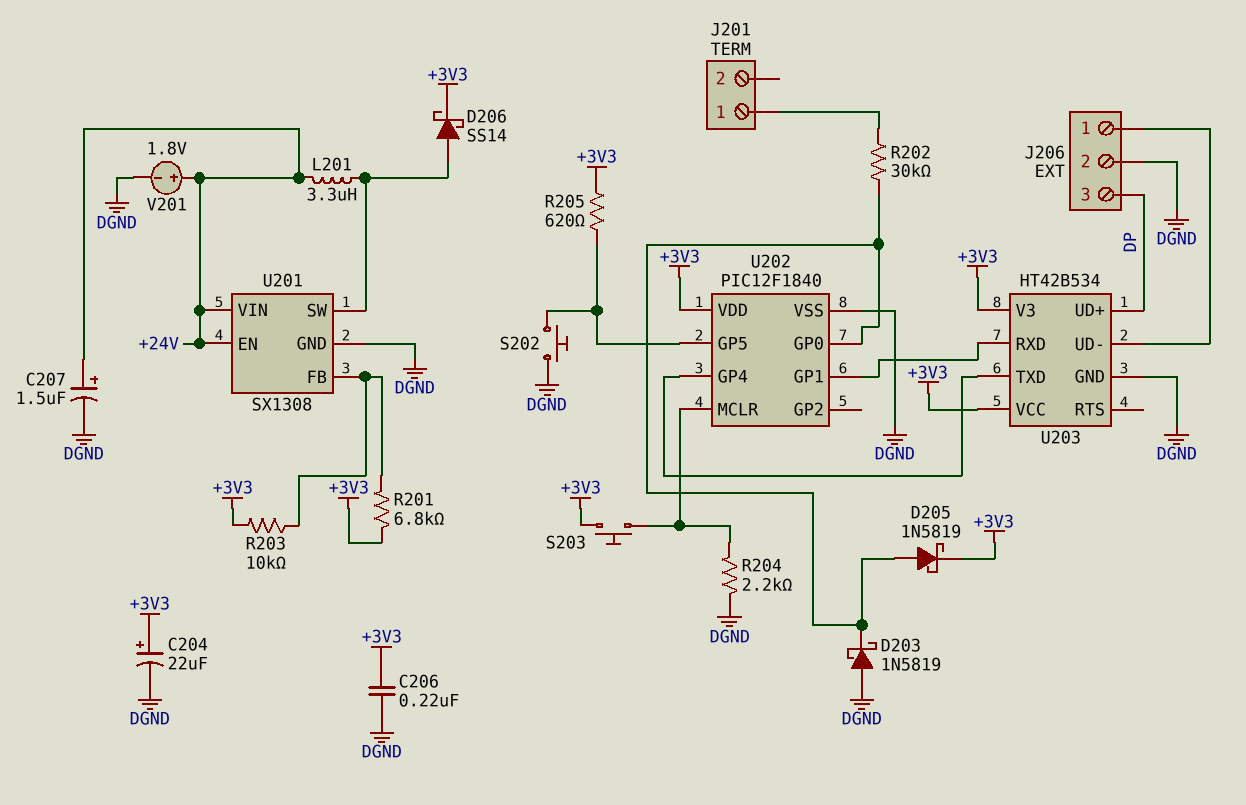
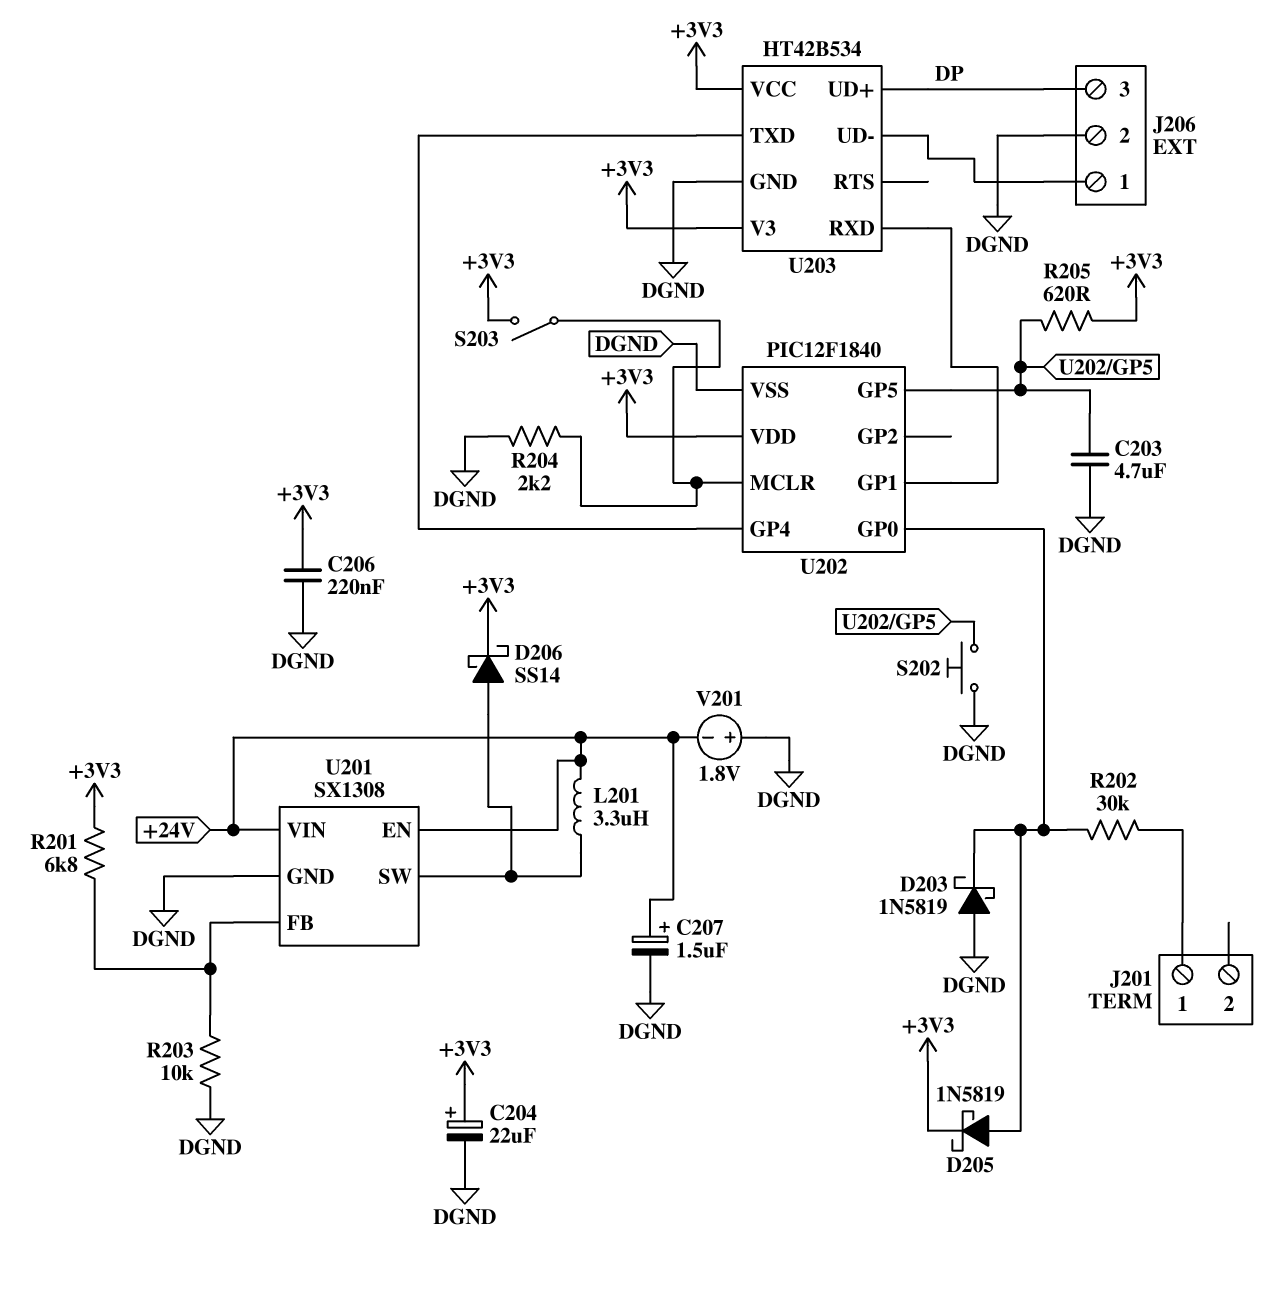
C203: none -> 4.7uF (DGND, U202/GP5)
R203: 10k (+3V3, U201/FB) -> 10k (DGND, U201/FB)
S203: button (+3V3, U202/MCLR) -> switch (+3V3, U202/MCLR)
V201: 1.8V (plus +24V, minus DGND) -> 1.8V (plus DGND, minus +24V)

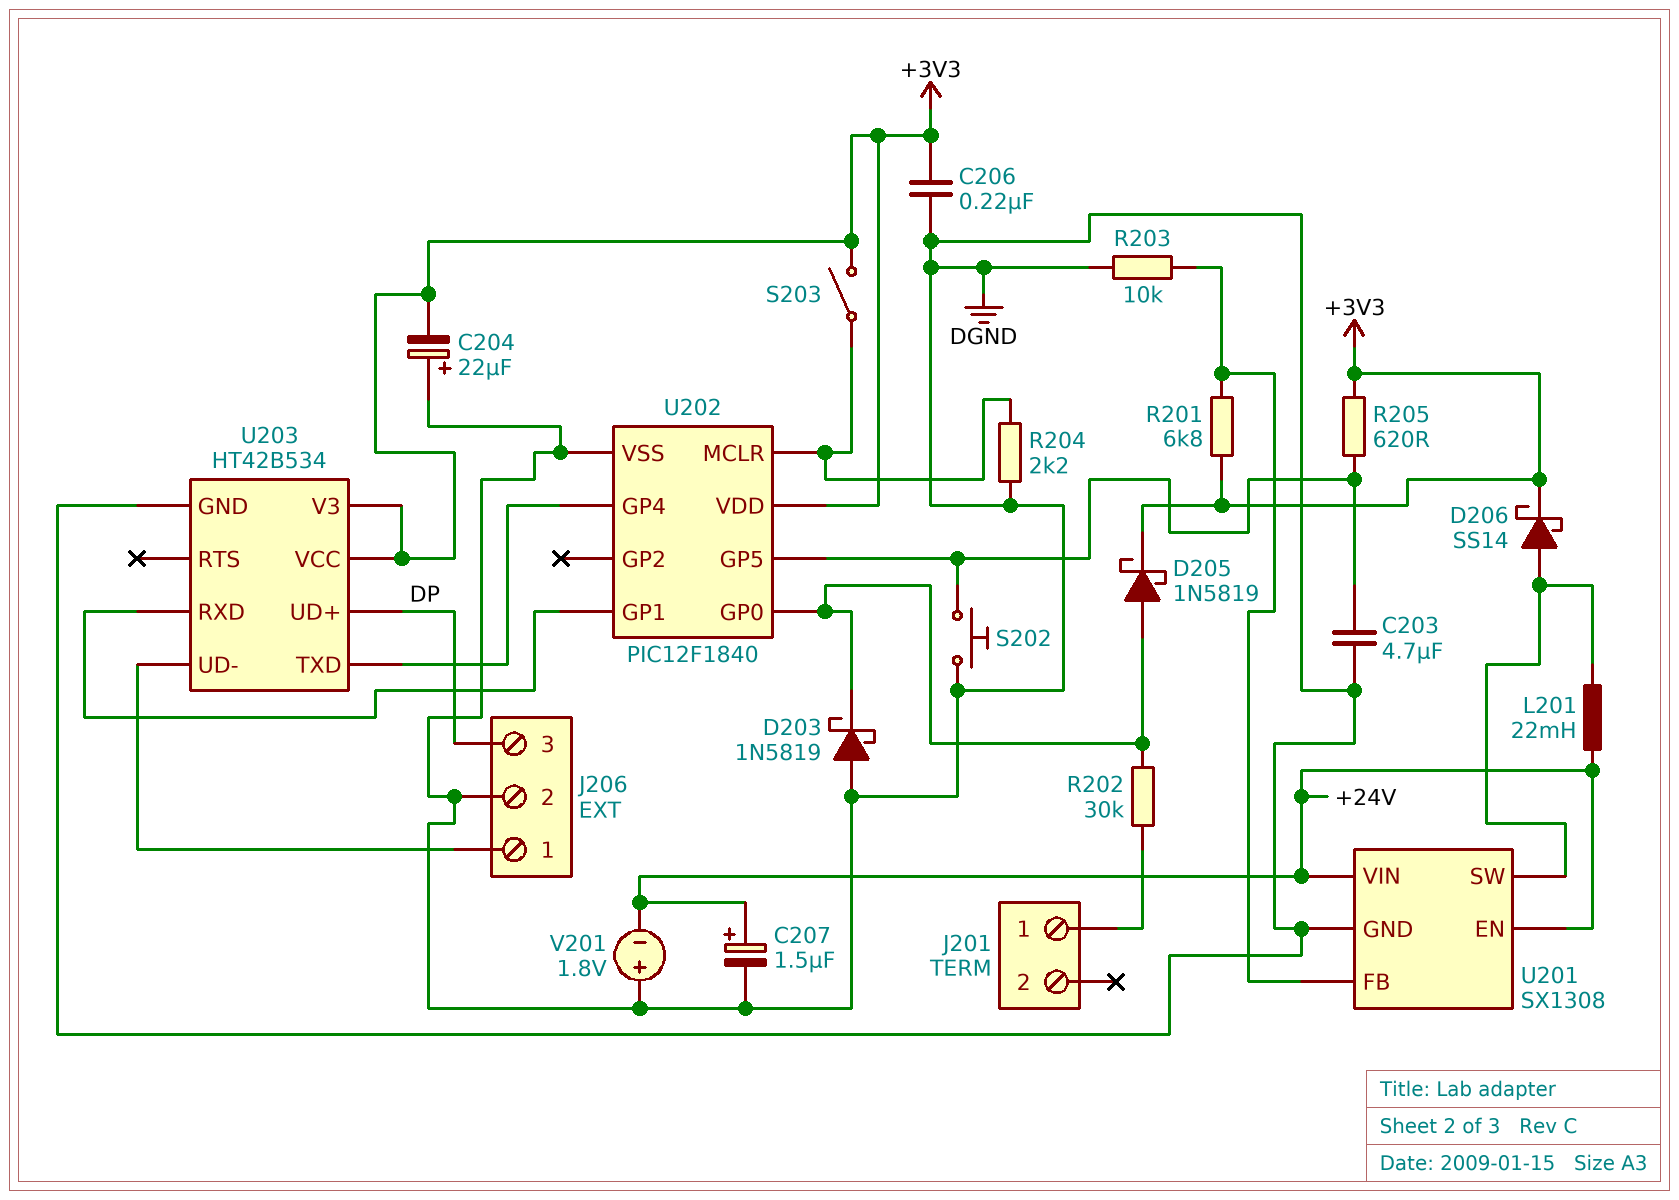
C204: 22uF (plus +3V3, minus DGND) -> 22uF (plus DGND, minus +3V3)
L201: 3.3uH (+24V, U201/SW) -> 22mH (+24V, U201/SW)

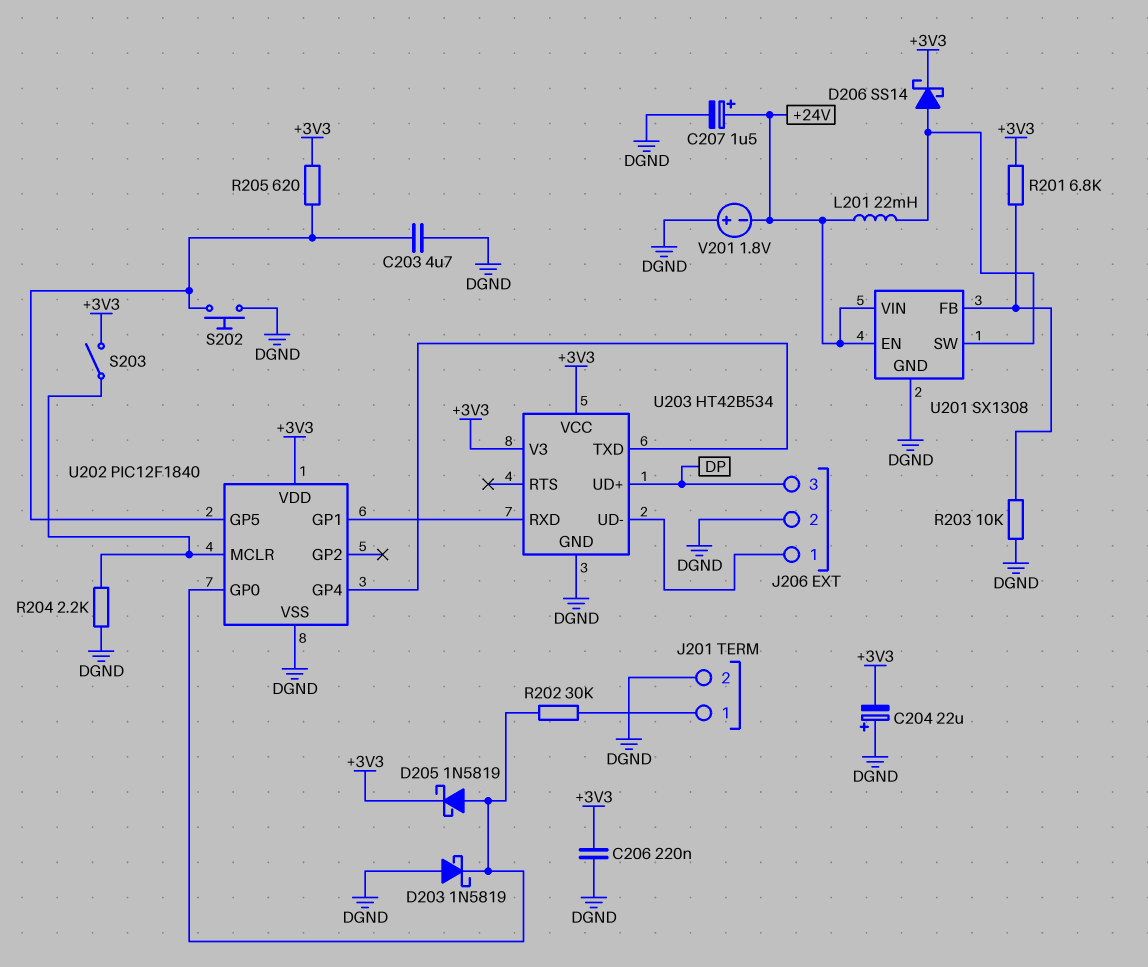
J201 pin 2: none -> DGND

